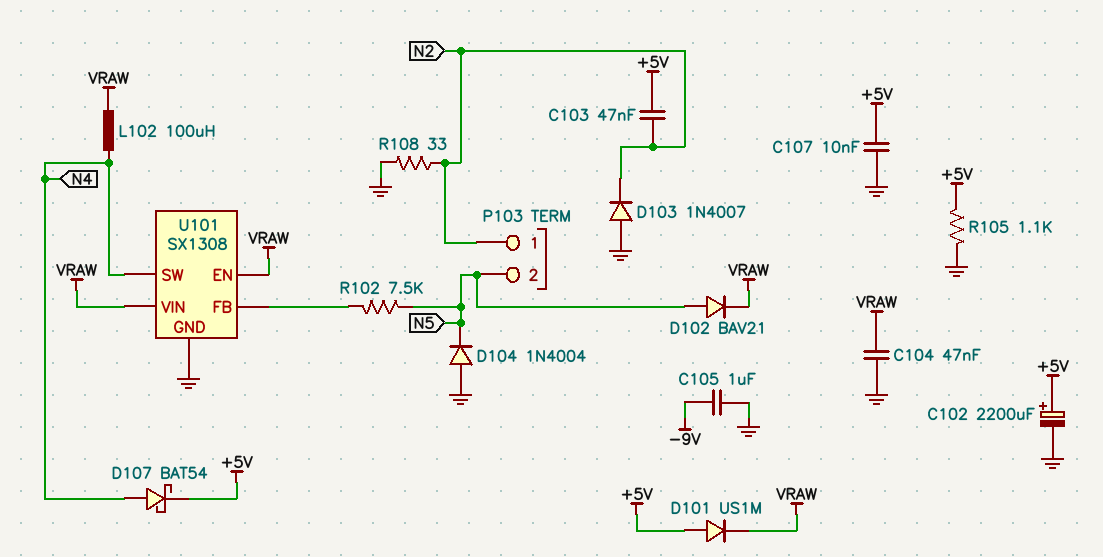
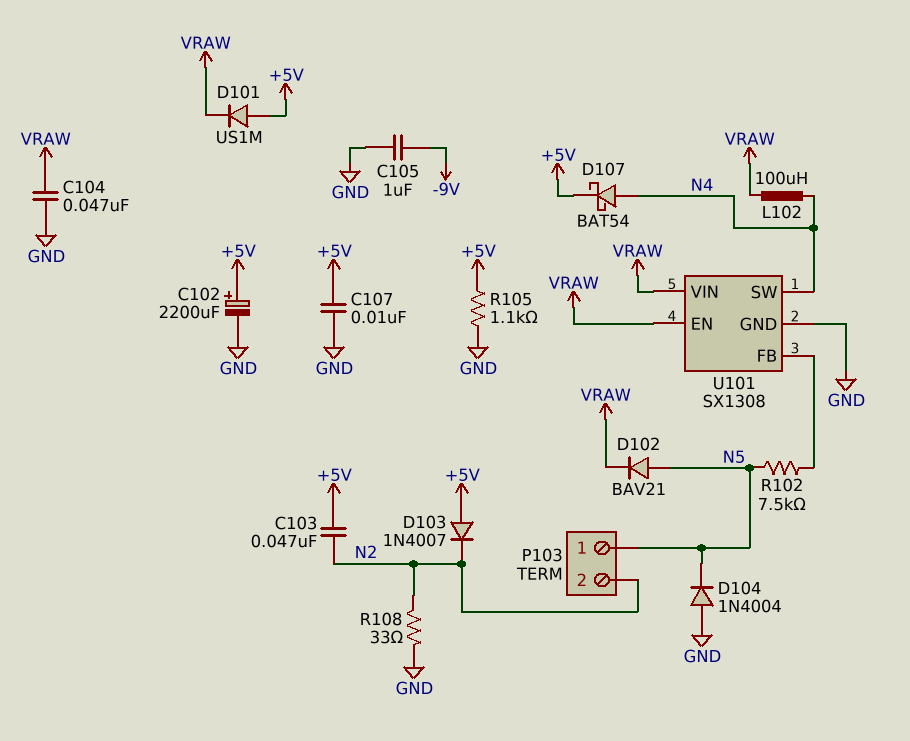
D103: diode 1N4007 (A GND, K N2) -> diode 1N4007 (A +5V, K N2)
P103 pin 1: N2 -> N5
P103 pin 2: N5 -> N2

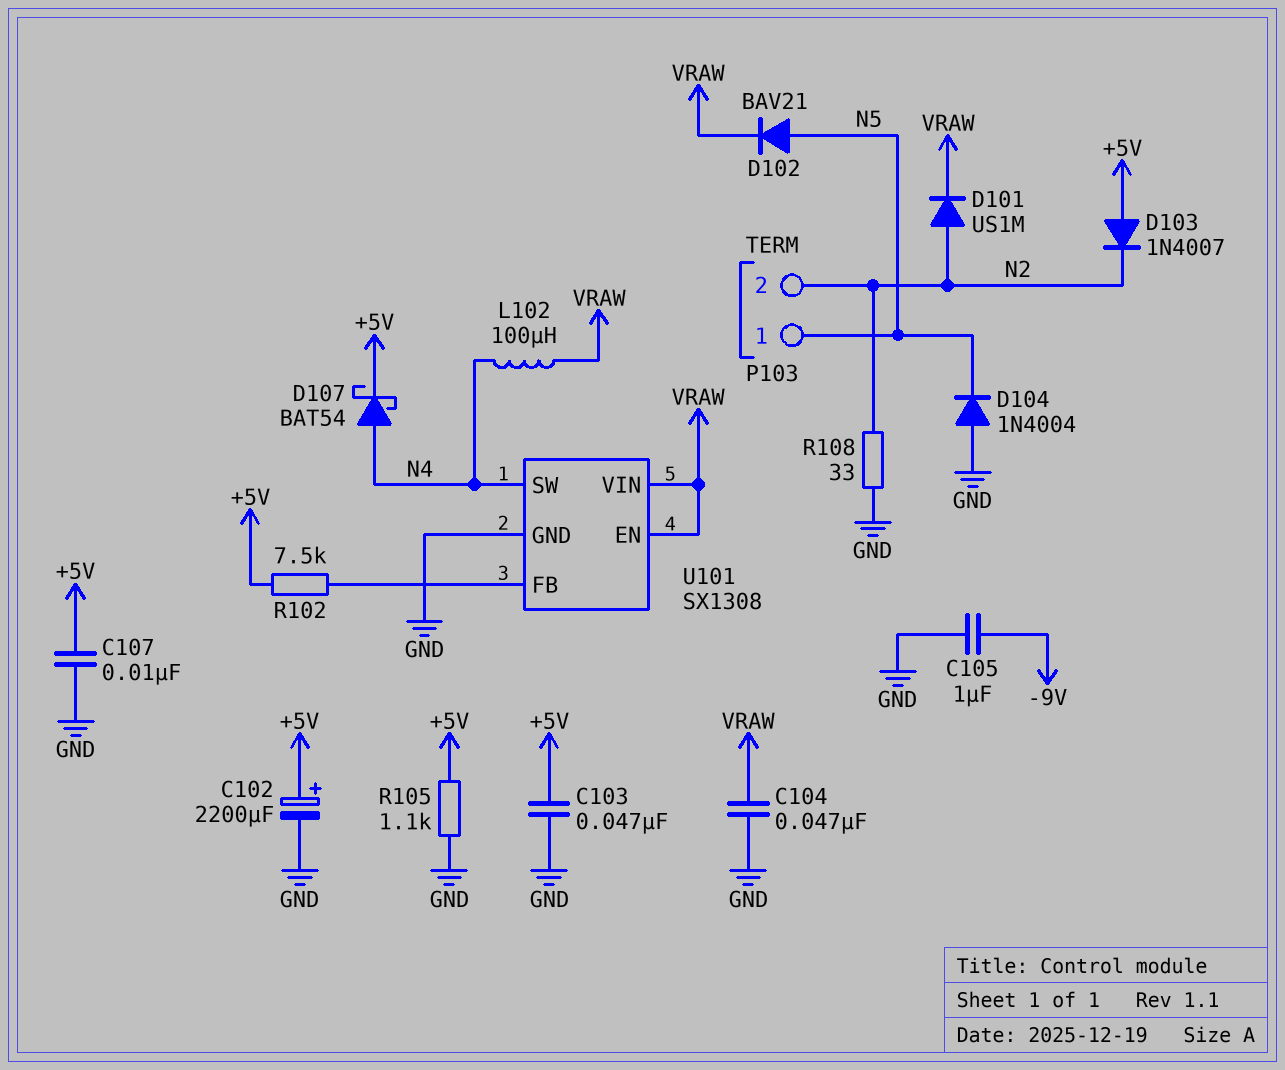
C103: 47nF (+5V, N2) -> 47nF (+5V, GND)
D101: diode US1M (A +5V, K VRAW) -> diode US1M (A N2, K VRAW)
R102: 7.5k (N5, U101/FB) -> 7.5k (+5V, U101/FB)

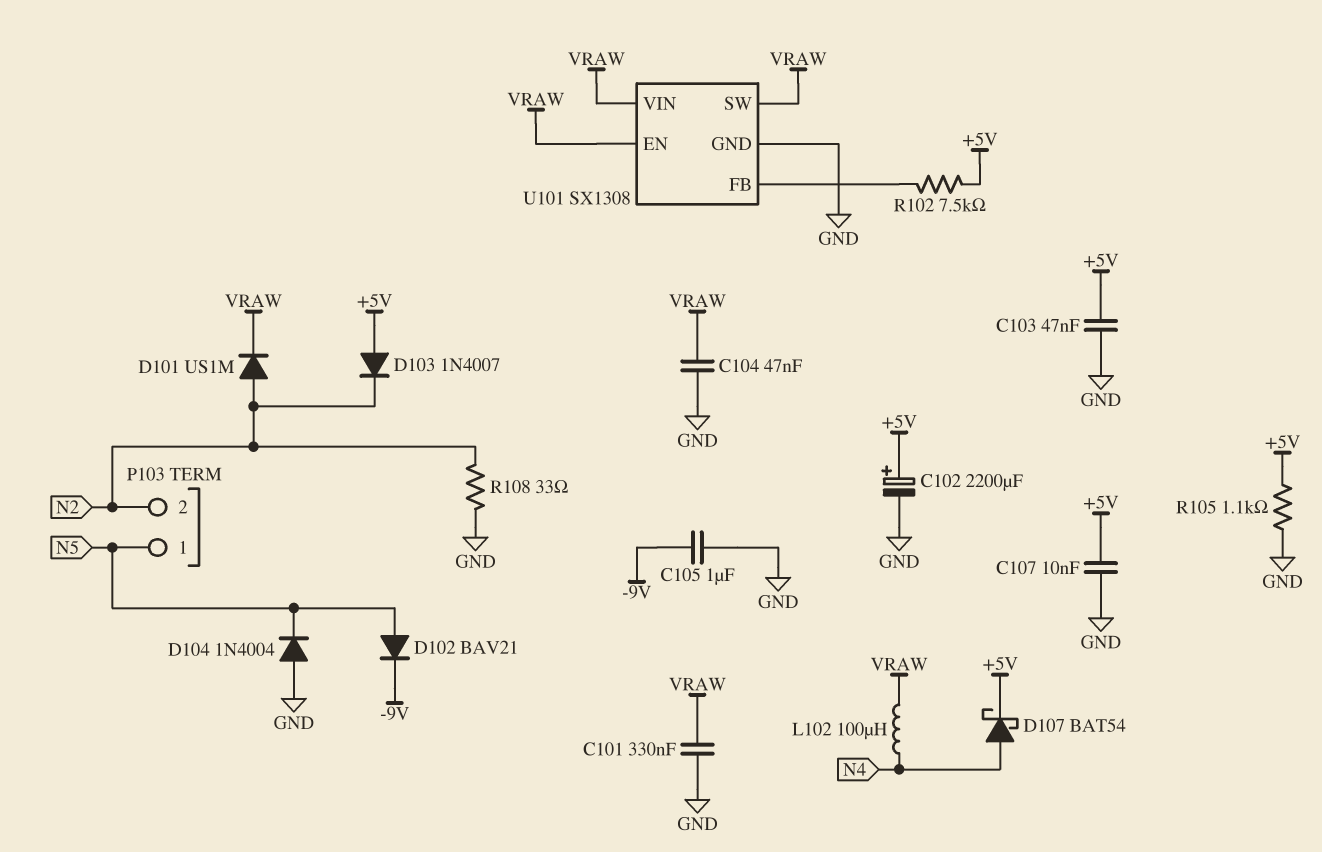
C101: none -> 330nF (GND, VRAW)
D102: diode BAV21 (A N5, K VRAW) -> diode BAV21 (A N5, K -9V)
U101 pin SW: N4 -> VRAW

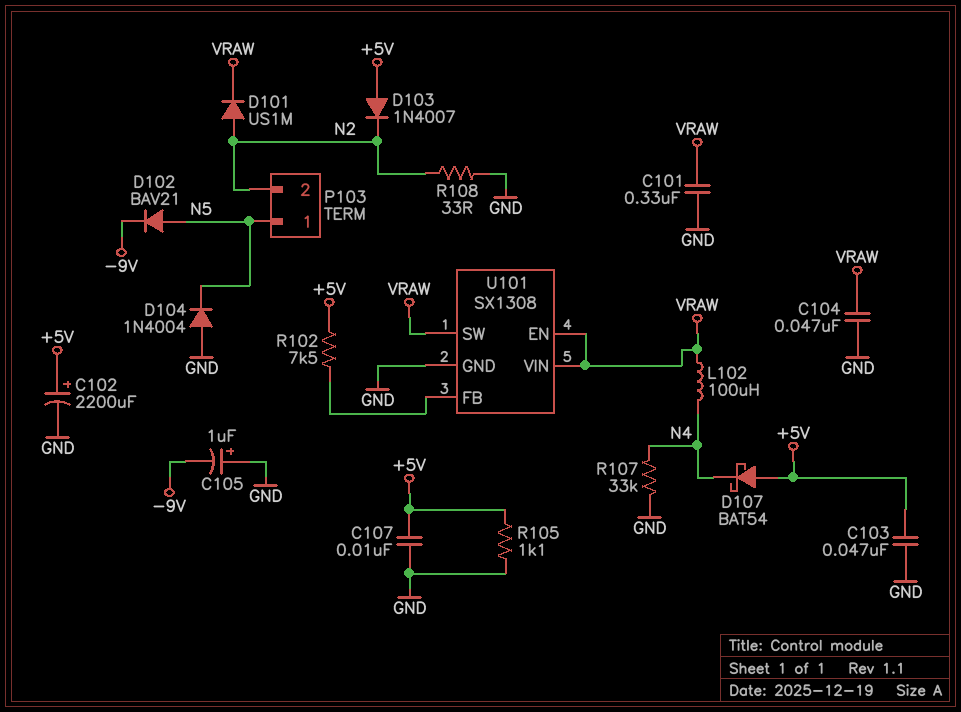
C105: 1uF (-9V, GND) -> 1uF (plus GND, minus -9V)
D107: schottky BAT54 (A N4, K +5V) -> schottky BAT54 (A +5V, K N4)
R107: none -> 33k (GND, N4)

